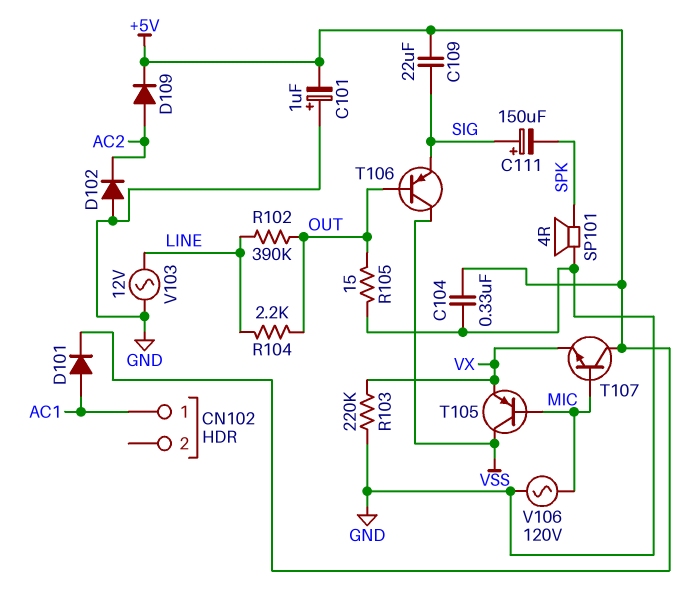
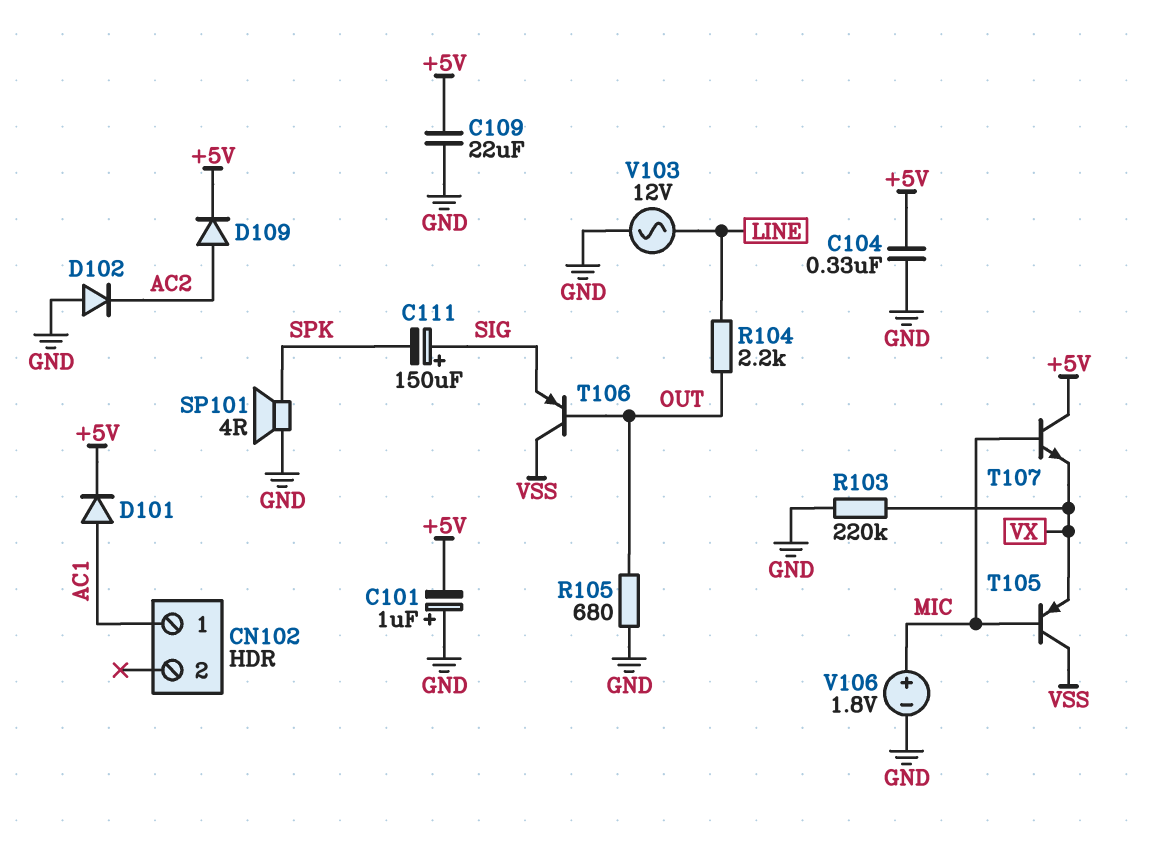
C109: 22uF (+5V, SIG) -> 22uF (+5V, GND)
R102: 390k (LINE, OUT) -> none
R105: 15 (GND, OUT) -> 680 (GND, OUT)
V106: AC 120V (GND, MIC) -> 1.8V (plus MIC, minus GND)

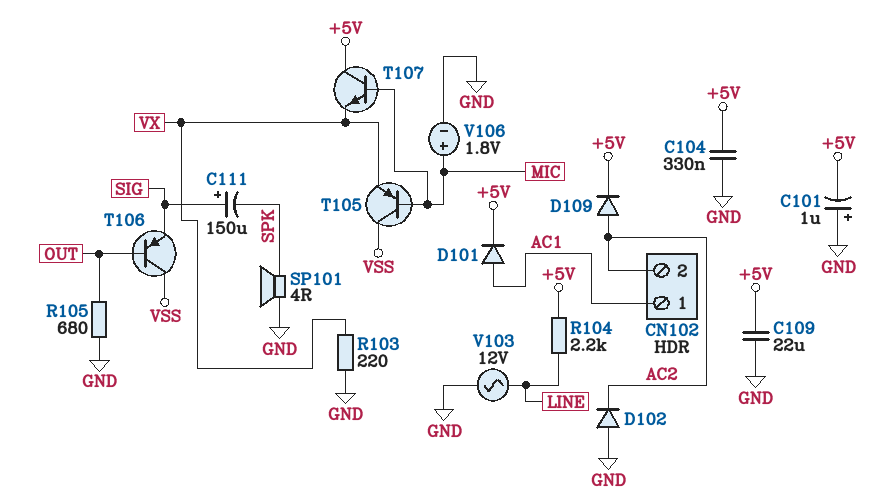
CN102 pin 2: none -> AC2
R103: 220k (GND, VX) -> 220 (GND, VX)
R104: 2.2k (LINE, OUT) -> 2.2k (+5V, LINE)

